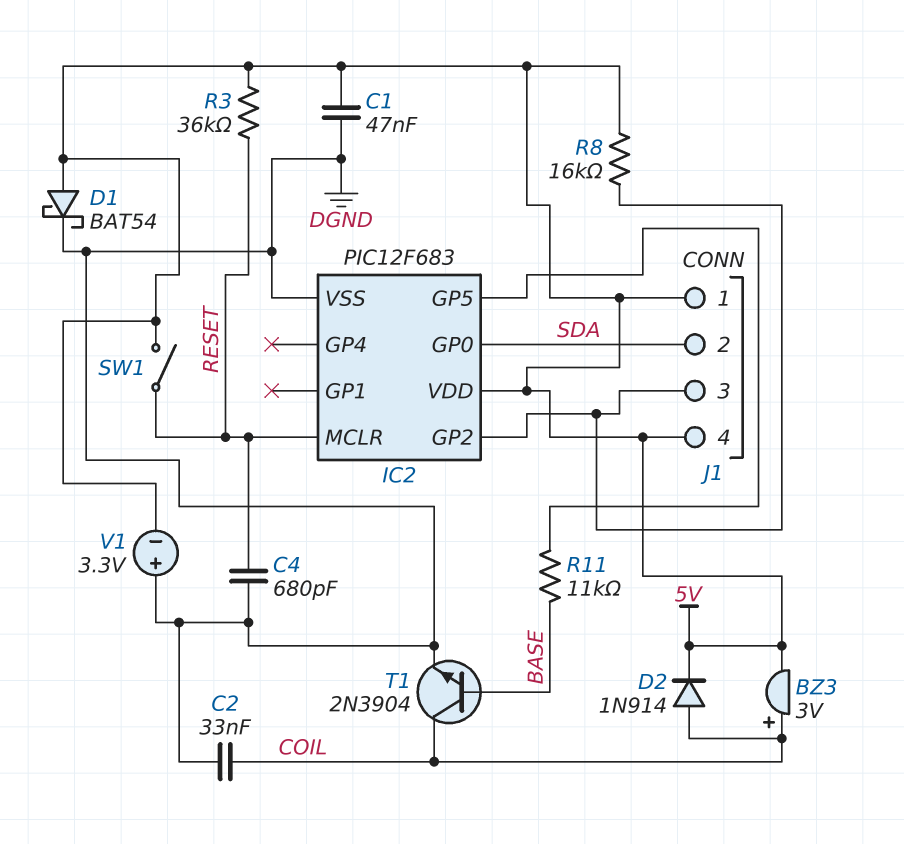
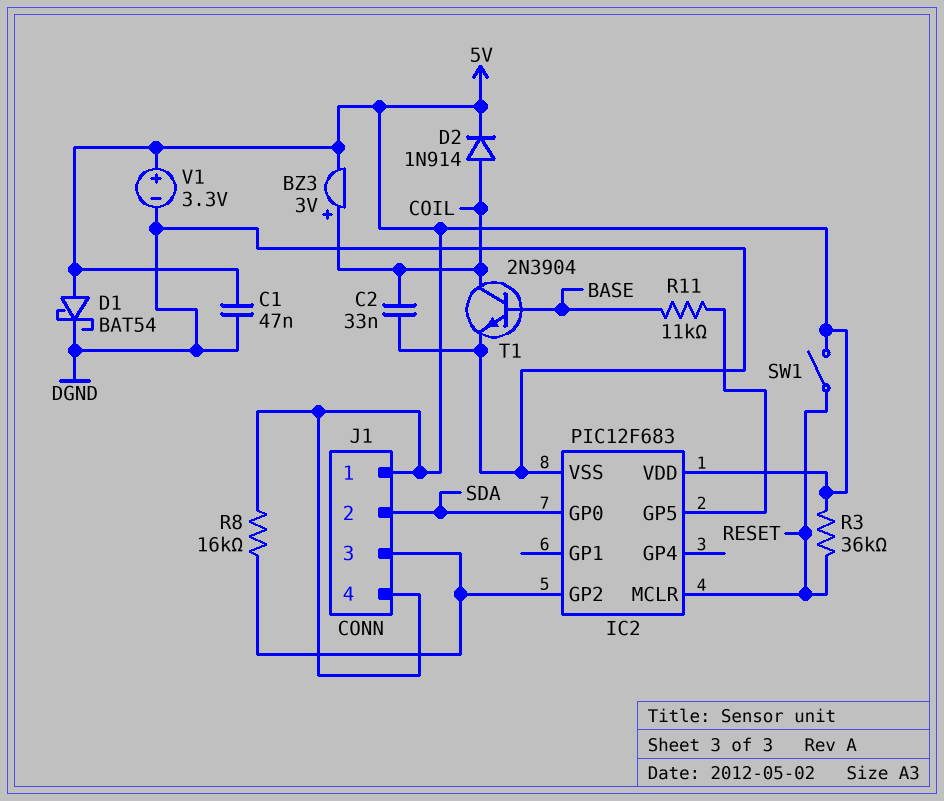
C4: 680pF (DGND, RESET) -> none
V1: 3.3V (plus DGND, minus 5V) -> 3.3V (plus 5V, minus DGND)

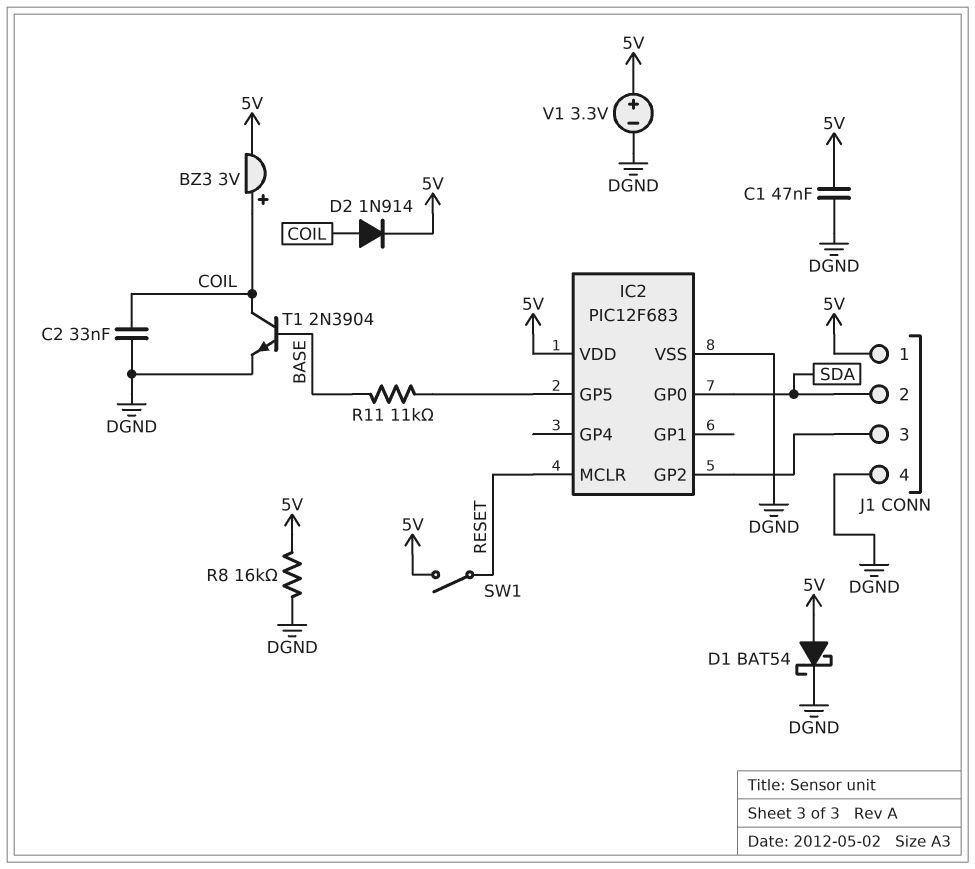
J1 pin 4: 5V -> DGND
R3: 36k (5V, RESET) -> none
R8: 16k (5V, IC2/GP2) -> 16k (5V, DGND)

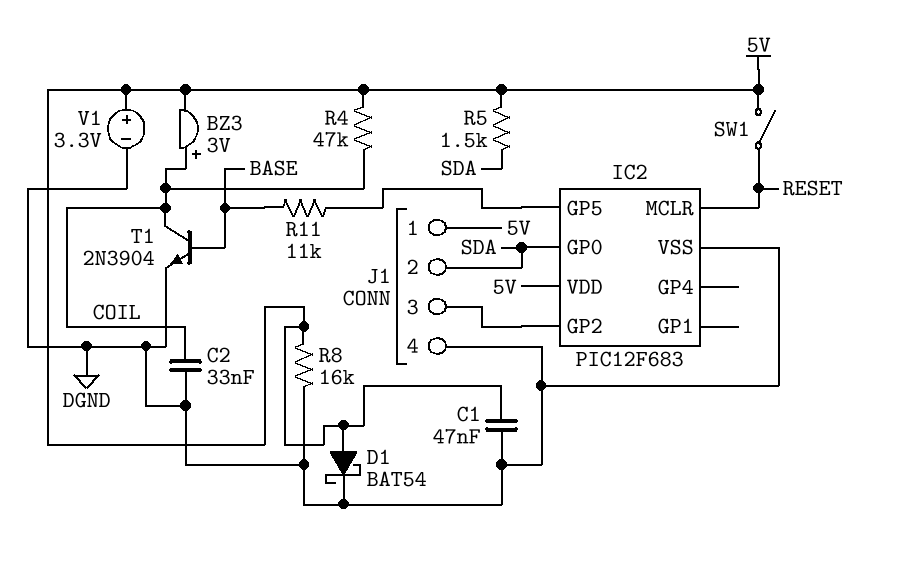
D2: diode 1N914 (A COIL, K 5V) -> none
R4: none -> 47k (5V, COIL)
R5: none -> 1.5k (5V, SDA)

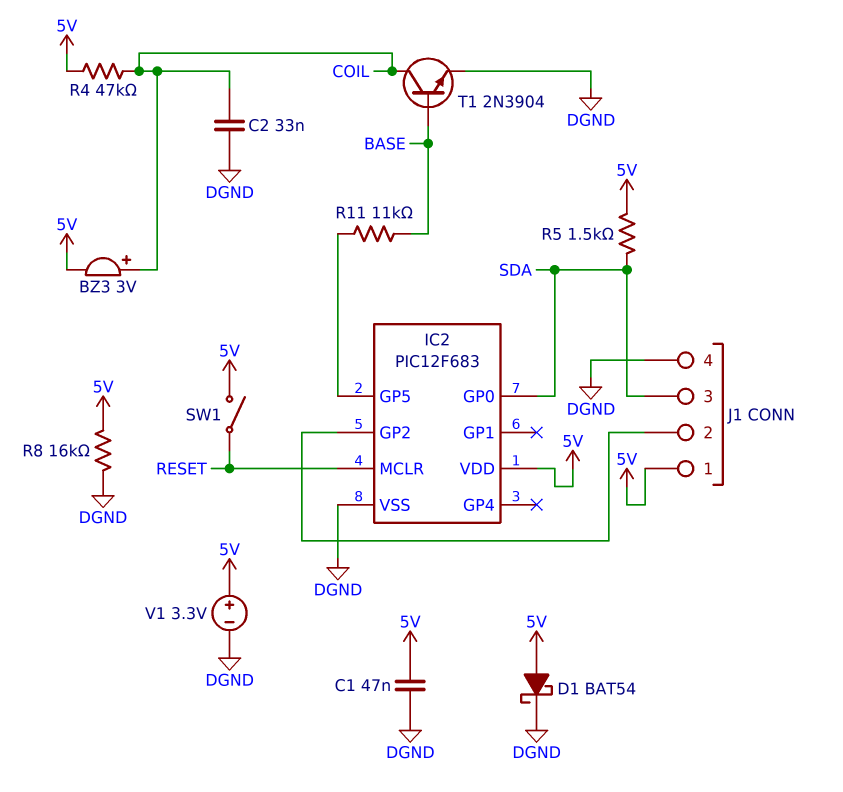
J1 pin 2: SDA -> IC2/GP2
J1 pin 3: IC2/GP2 -> SDA

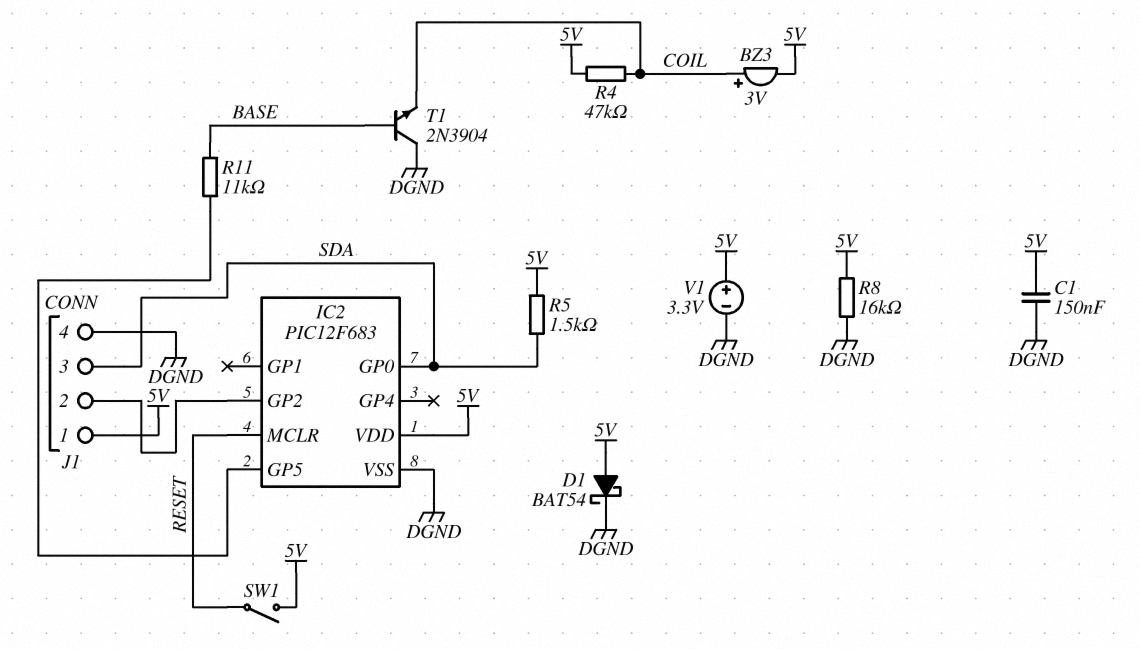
C1: 47nF (5V, DGND) -> 150nF (5V, DGND)
C2: 33nF (COIL, DGND) -> none
T1: NPN 2N3904 (B BASE, C COIL, E DGND) -> NPN 2N3904 (B BASE, C DGND, E COIL)

